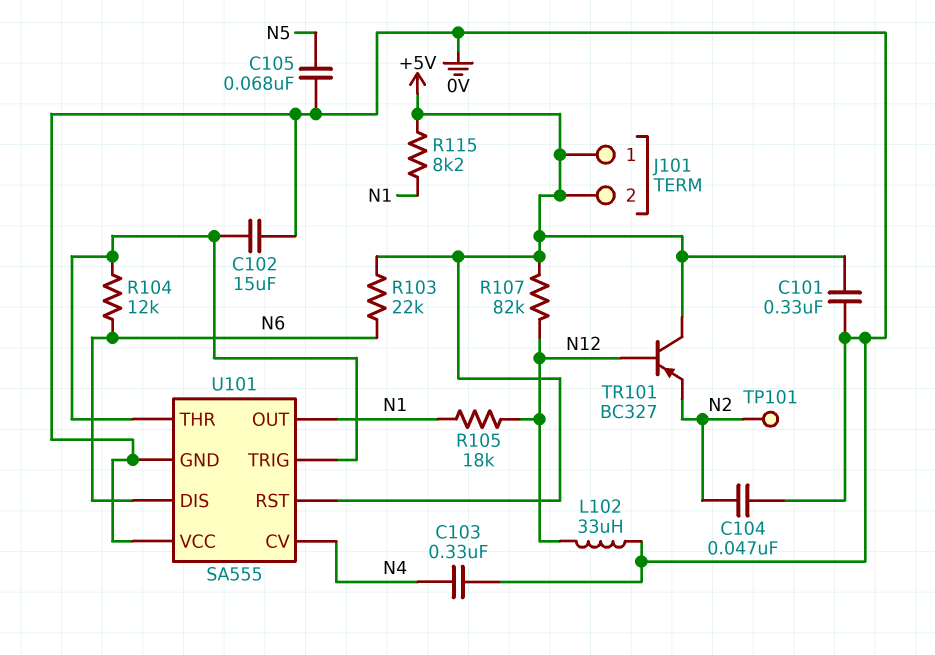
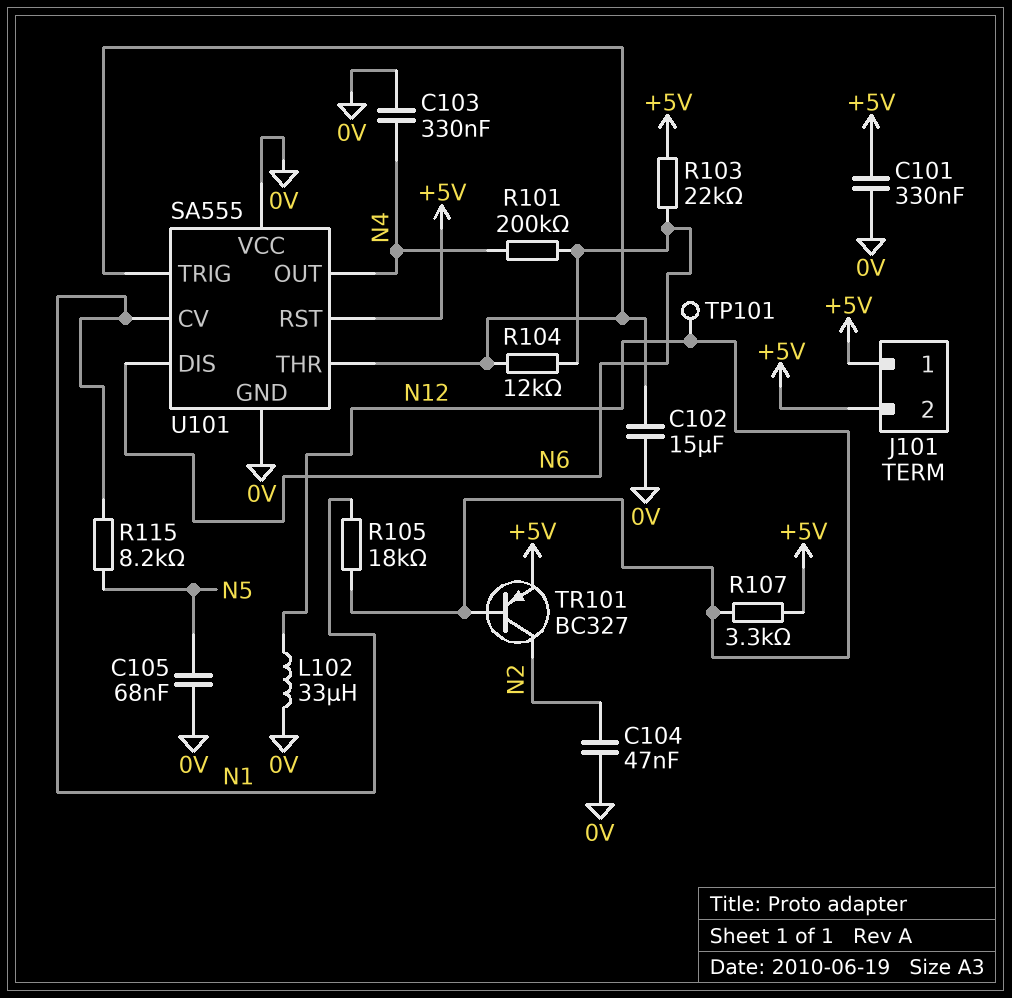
R101: none -> 200k (N4, N6)
R107: 82k (+5V, N12) -> 3.3k (+5V, N12)
R115: 8.2k (+5V, N1) -> 8.2k (N1, N5)
TP101: test point (N2) -> test point (N12)
TR101: PNP BC327 (B N12, C +5V, E N2) -> PNP BC327 (B N12, C N2, E +5V)
U101 pin CV: N4 -> N1
U101 pin OUT: N1 -> N4

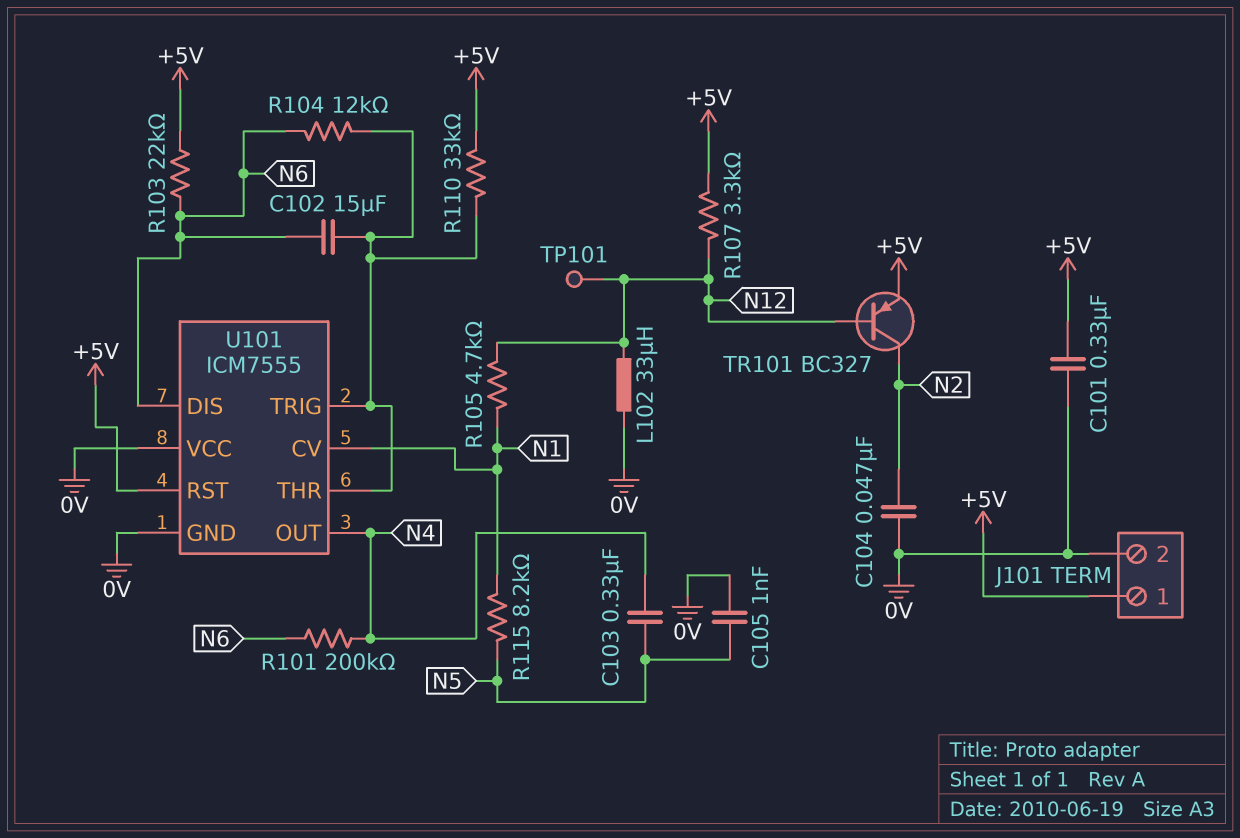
C102: 15uF (0V, U101/THR) -> 15uF (N6, U101/THR)
C103: 330nF (0V, N4) -> 330nF (N4, N5)
C105: 68nF (0V, N5) -> 1nF (0V, N5)
J101 pin 2: +5V -> 0V
R105: 18k (N1, N12) -> 4.7k (N1, N12)
R110: none -> 33k (+5V, U101/THR)
U101: SA555 -> ICM7555

